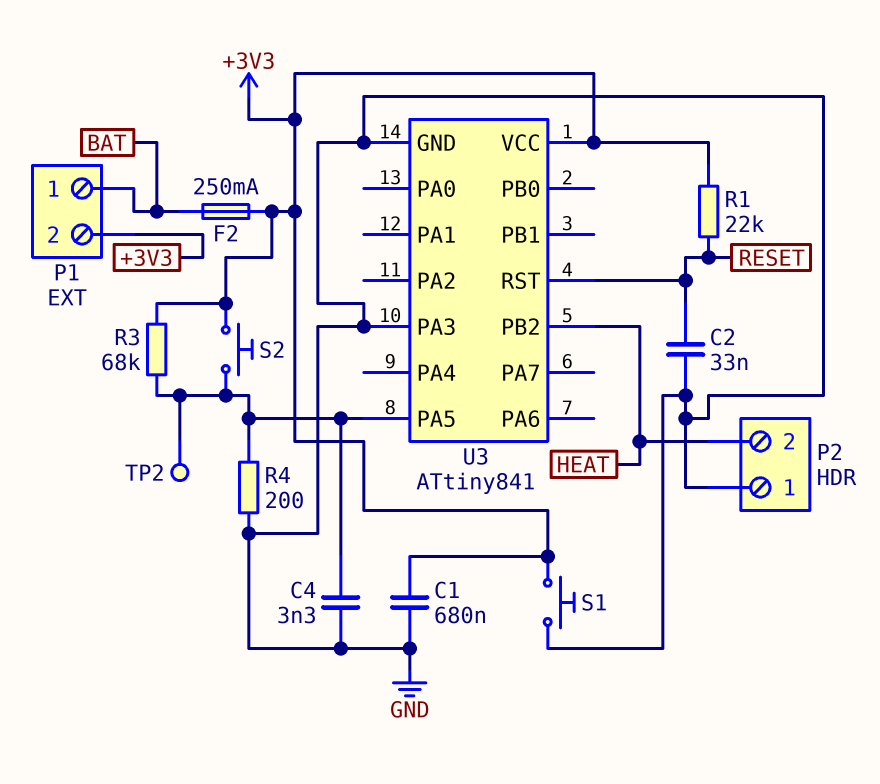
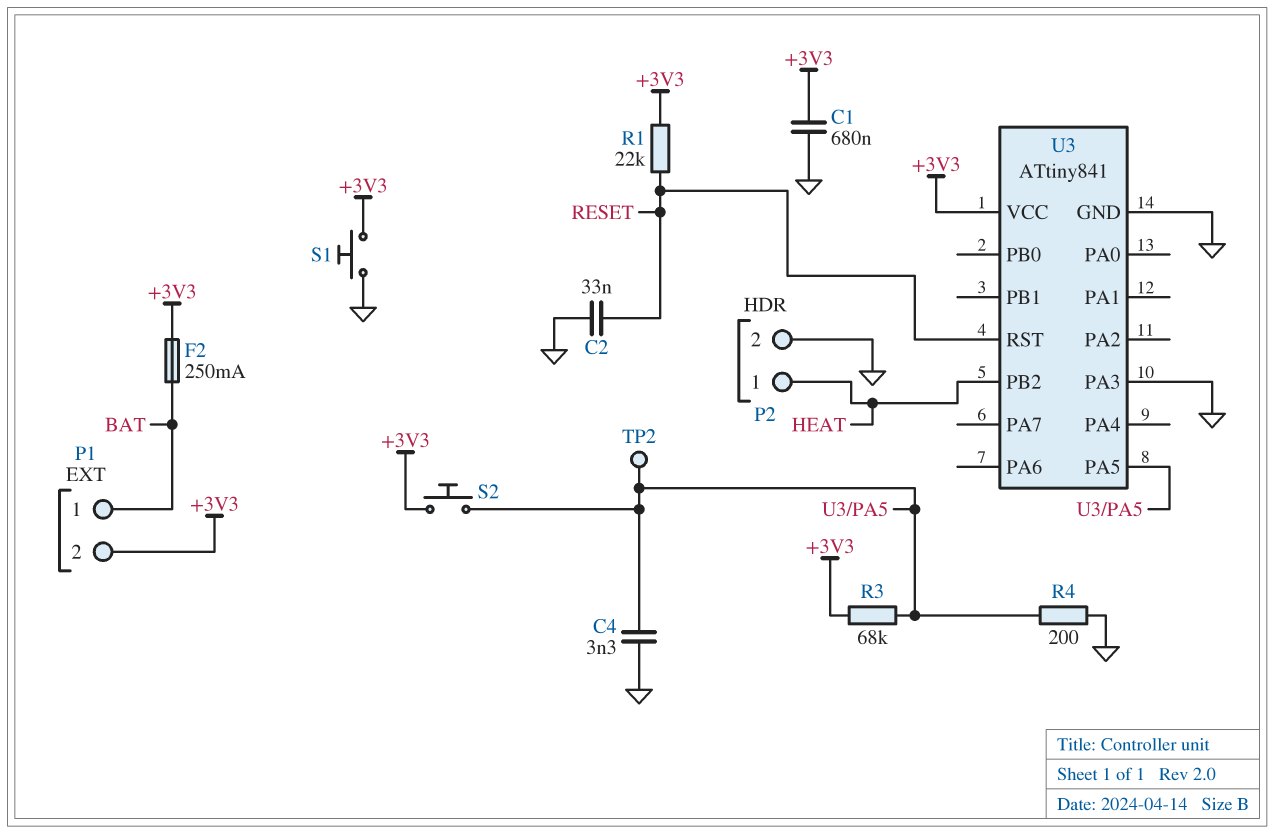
P2 pin 1: GND -> HEAT
P2 pin 2: HEAT -> GND

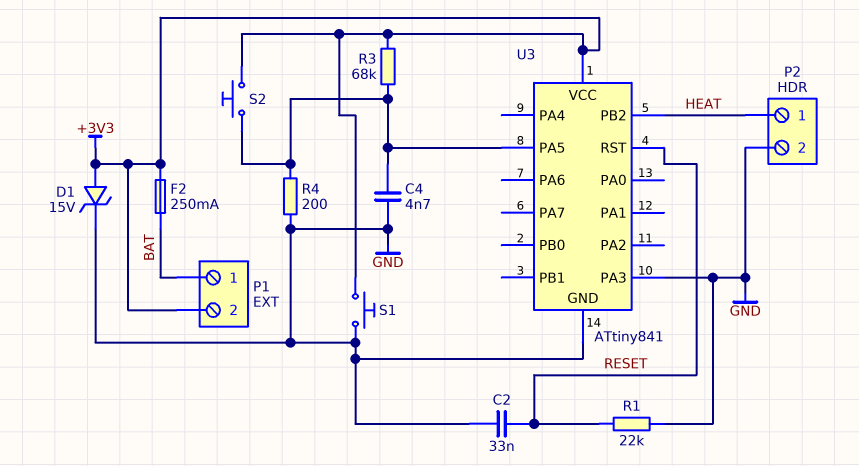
C1: 680nF (+3V3, GND) -> none
C4: 3.3nF (GND, U3/PA5) -> 4.7nF (GND, U3/PA5)
D1: none -> zener 15V (A +3V3, K GND)
R1: 22k (+3V3, RESET) -> 22k (GND, RESET)
TP2: test point (U3/PA5) -> none

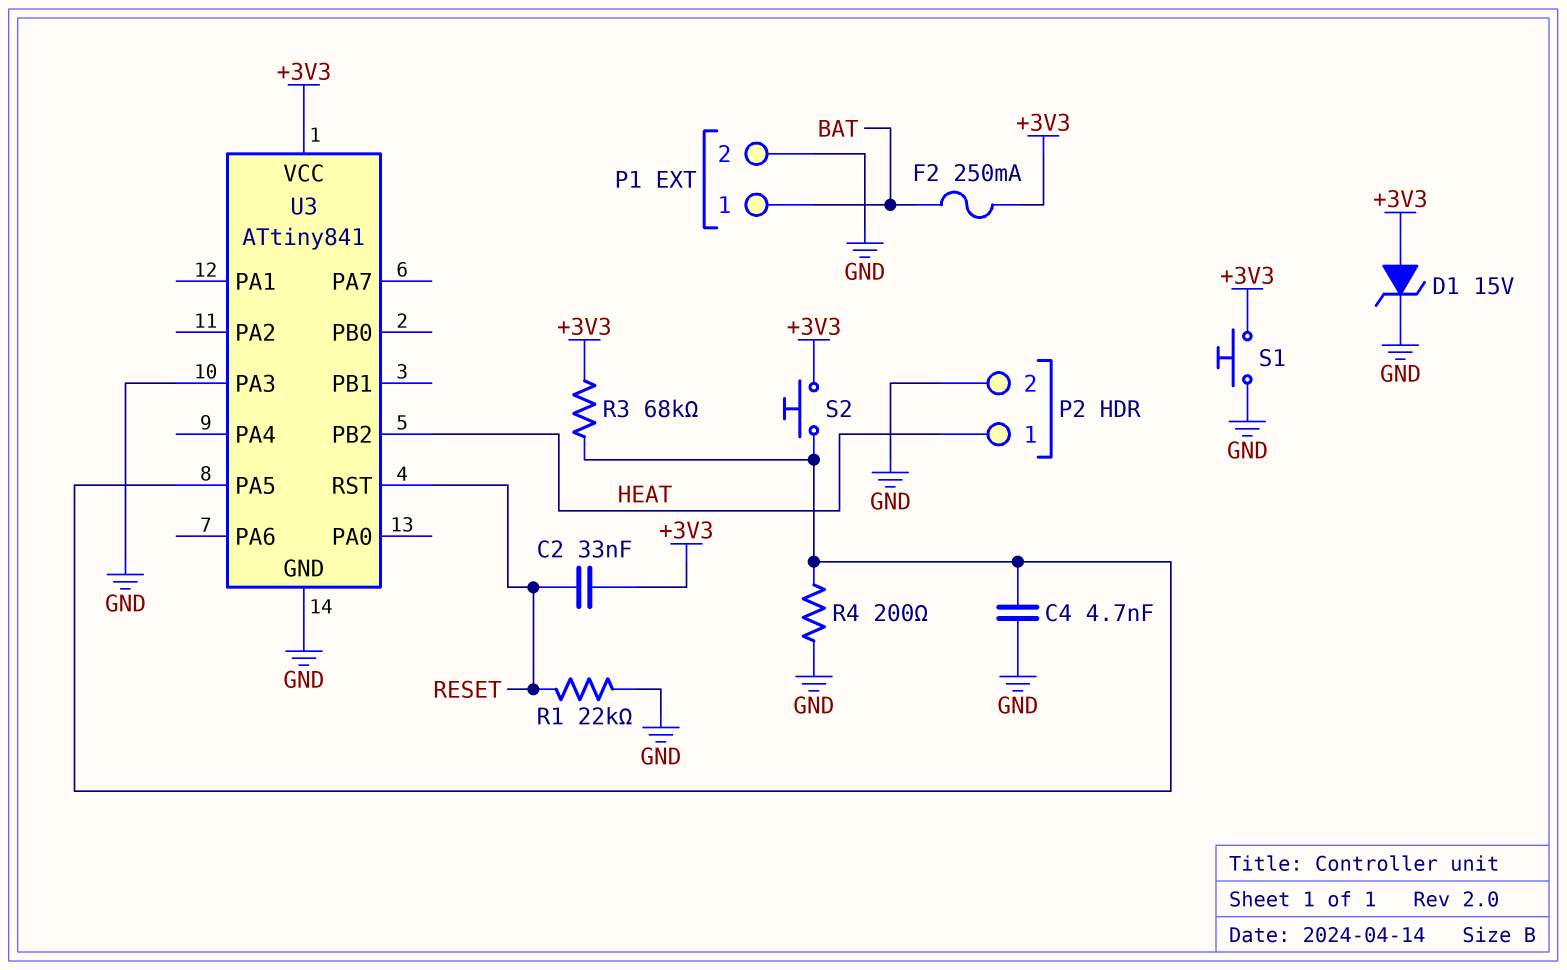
C2: 33nF (GND, RESET) -> 33nF (+3V3, RESET)
P1 pin 2: +3V3 -> GND

